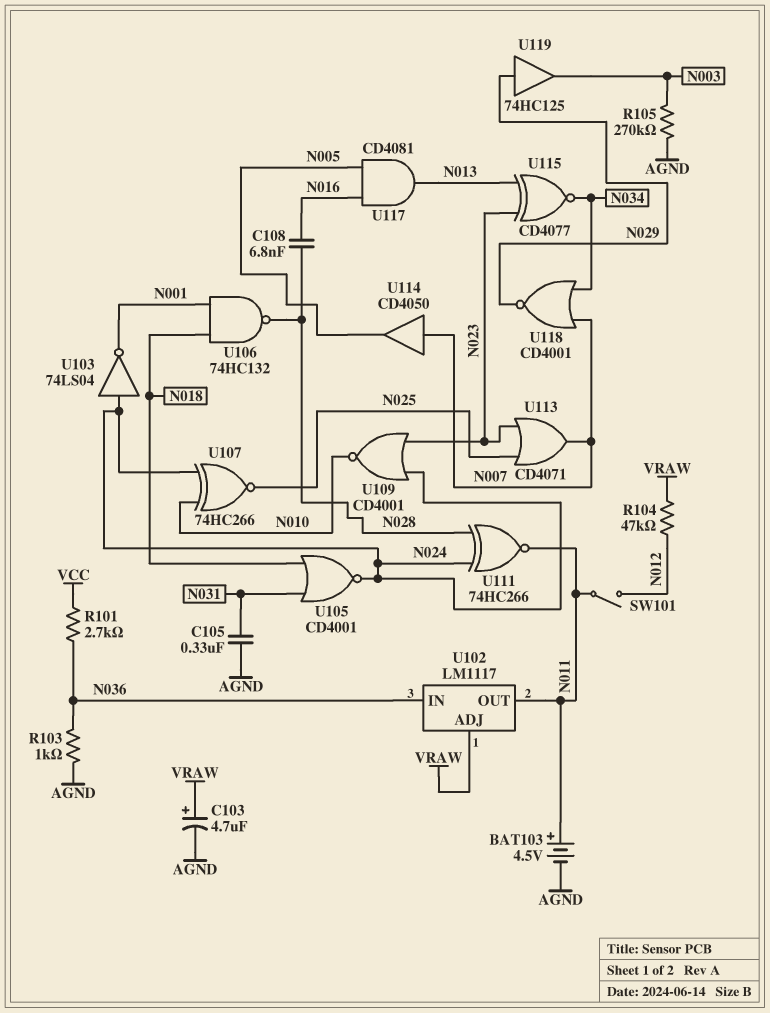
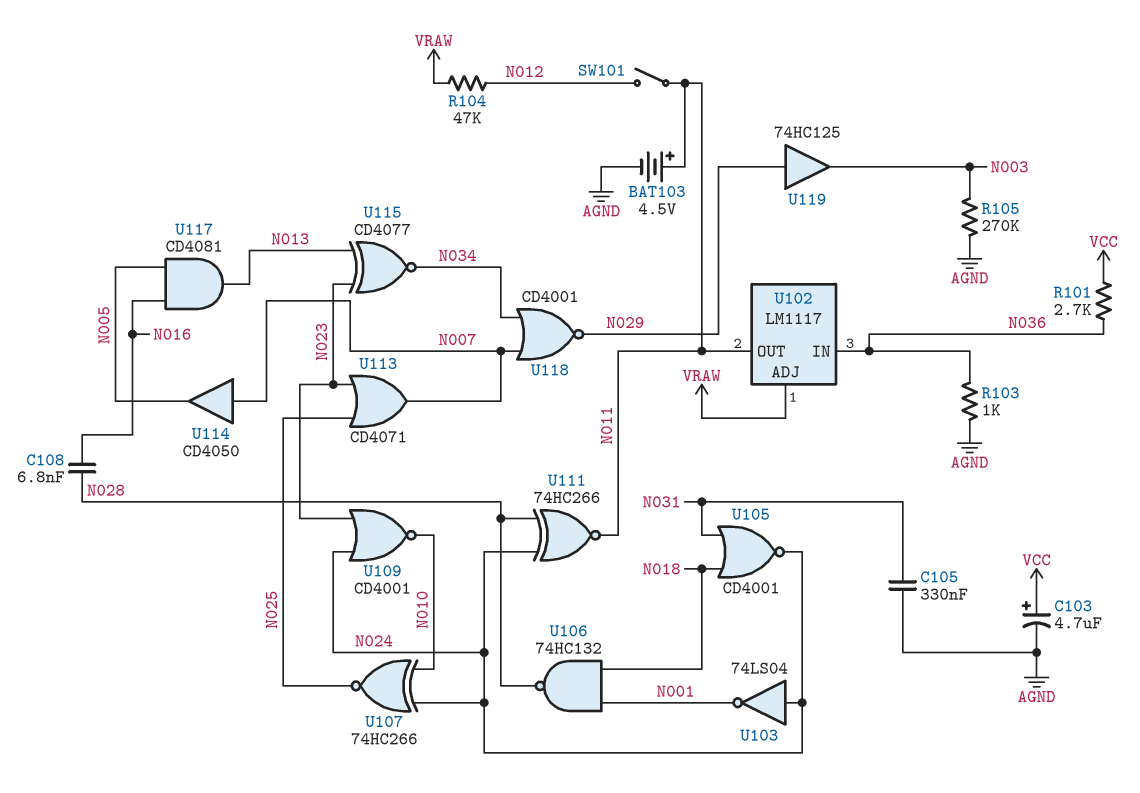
C103: 4.7uF (plus VRAW, minus AGND) -> 4.7uF (plus VCC, minus AGND)

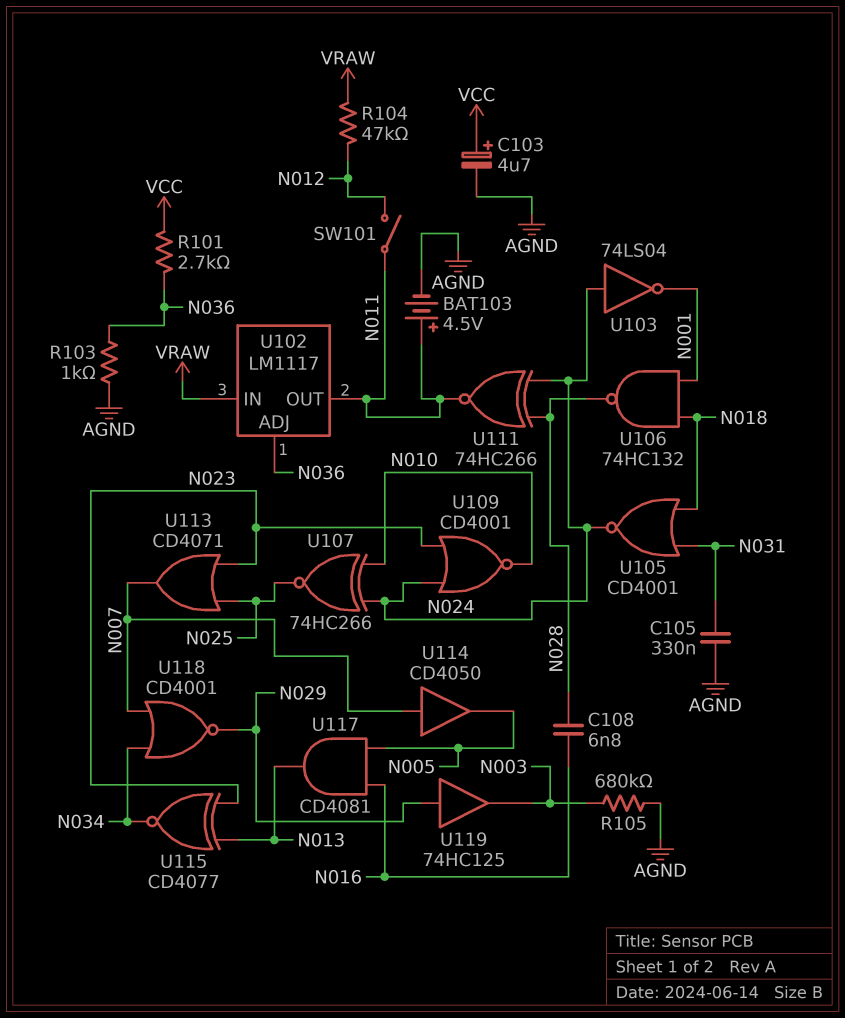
R105: 270k (AGND, N003) -> 680k (AGND, N003)
U102 pin ADJ: VRAW -> N036
U102 pin IN: N036 -> VRAW

